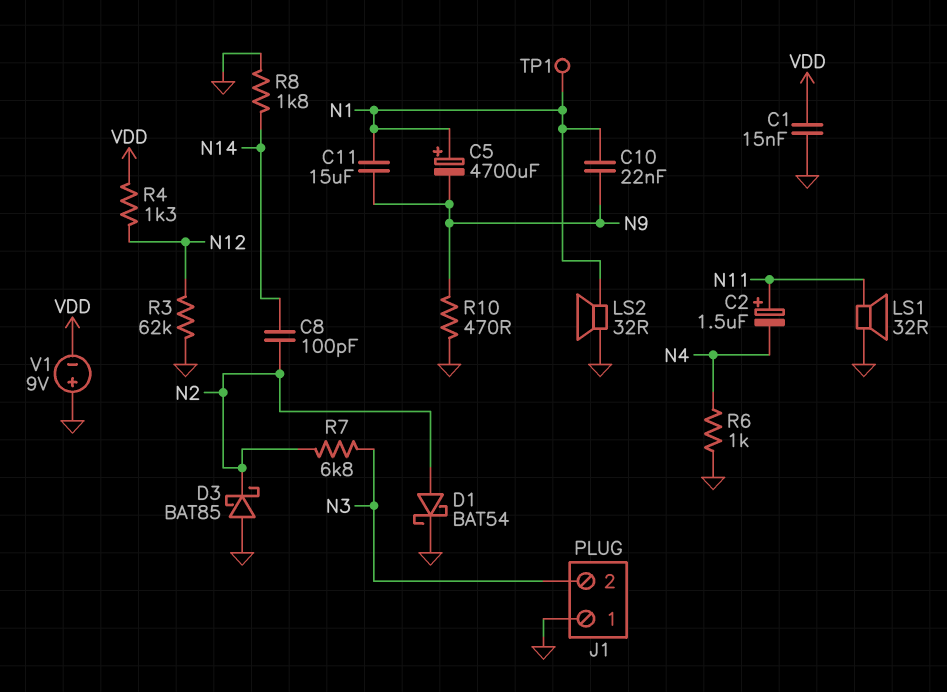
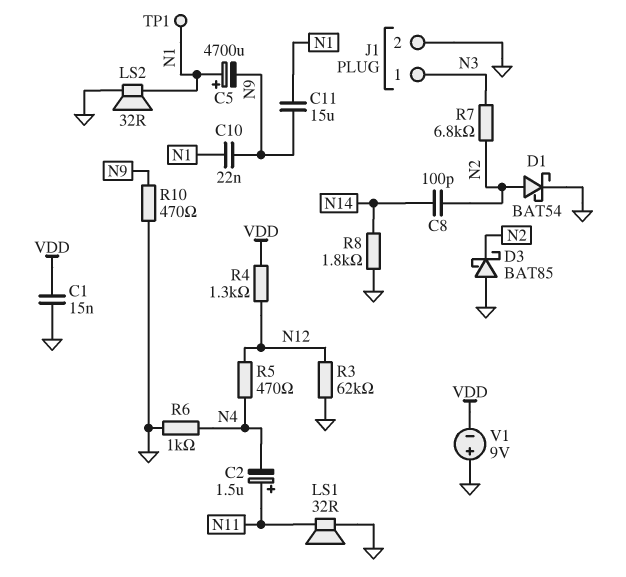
J1 pin 1: GND -> N3
J1 pin 2: N3 -> GND
R5: none -> 470 (N4, N12)

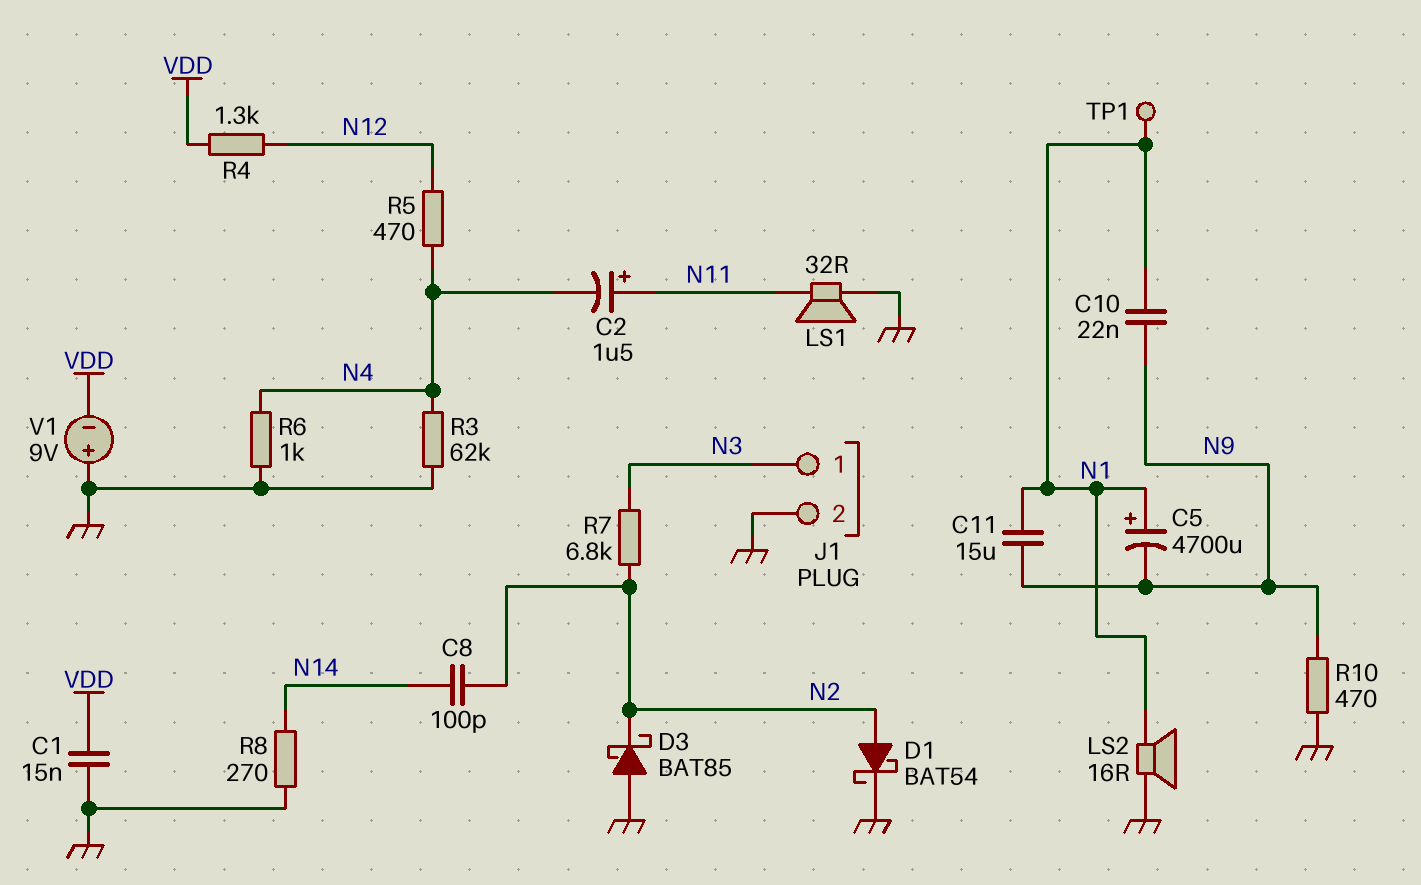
LS2: speaker 32R (GND, N1) -> speaker 16R (GND, N1)
R3: 62k (GND, N12) -> 62k (GND, N4)
R8: 1.8k (GND, N14) -> 270 (GND, N14)

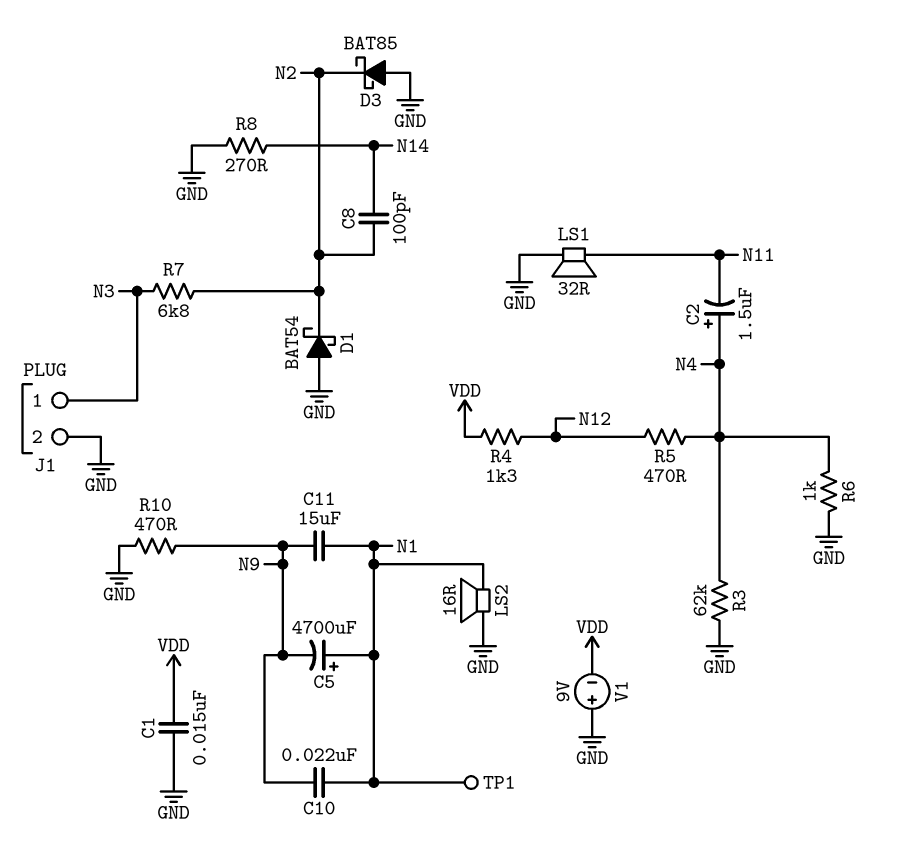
C2: 1.5uF (plus N11, minus N4) -> 1.5uF (plus N4, minus N11)
D1: schottky BAT54 (A N2, K GND) -> schottky BAT54 (A GND, K N2)

